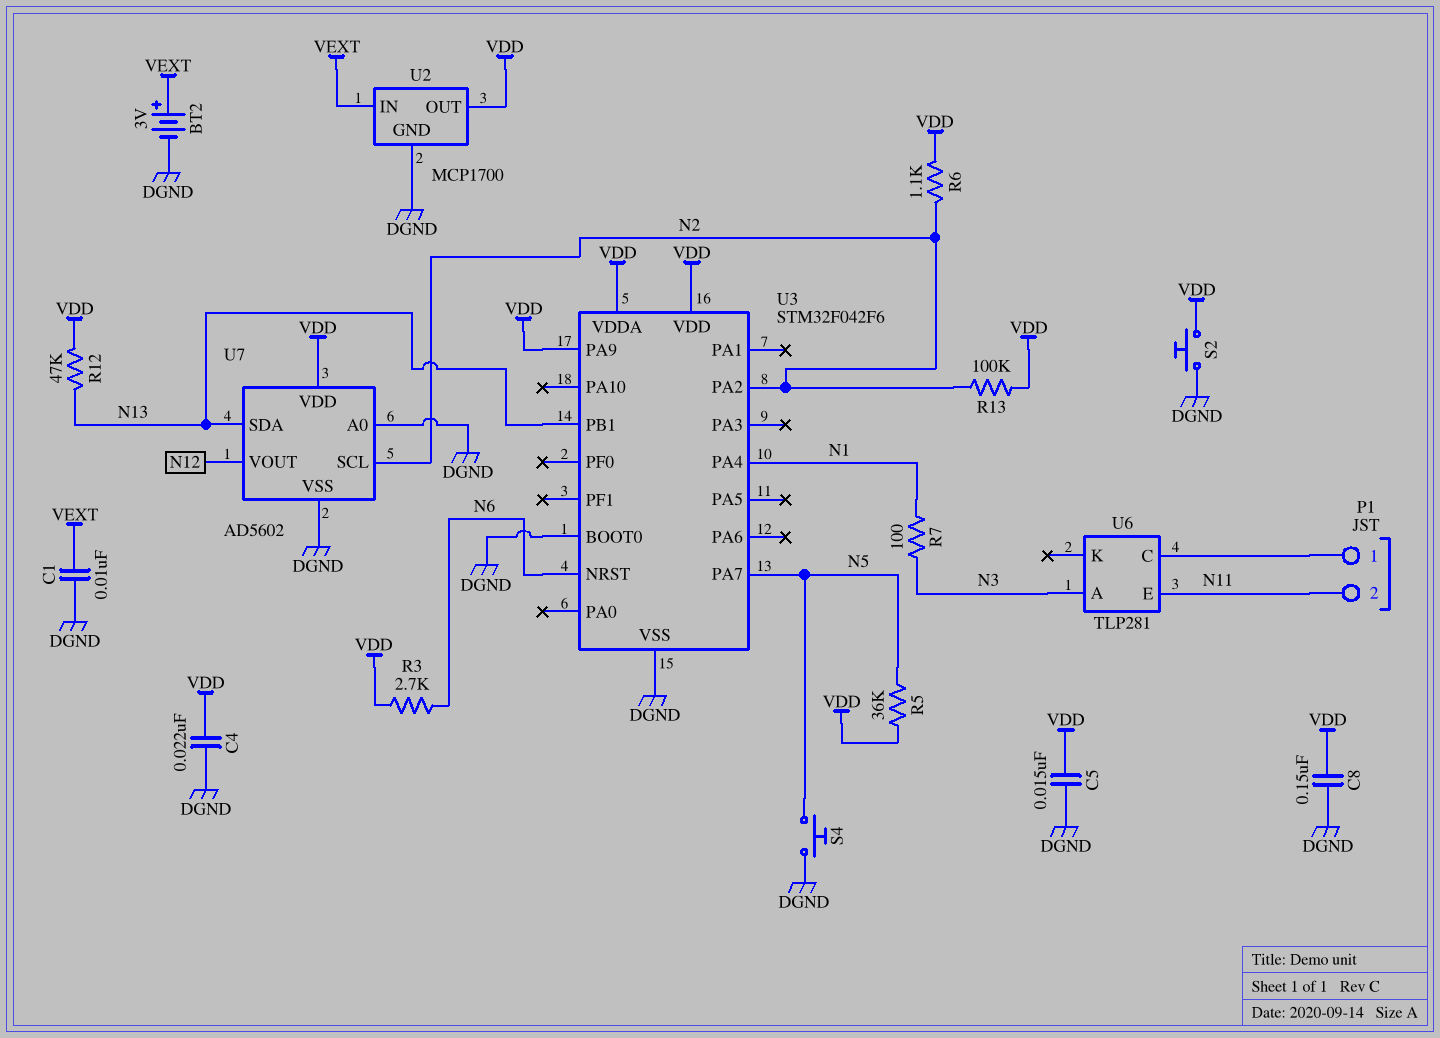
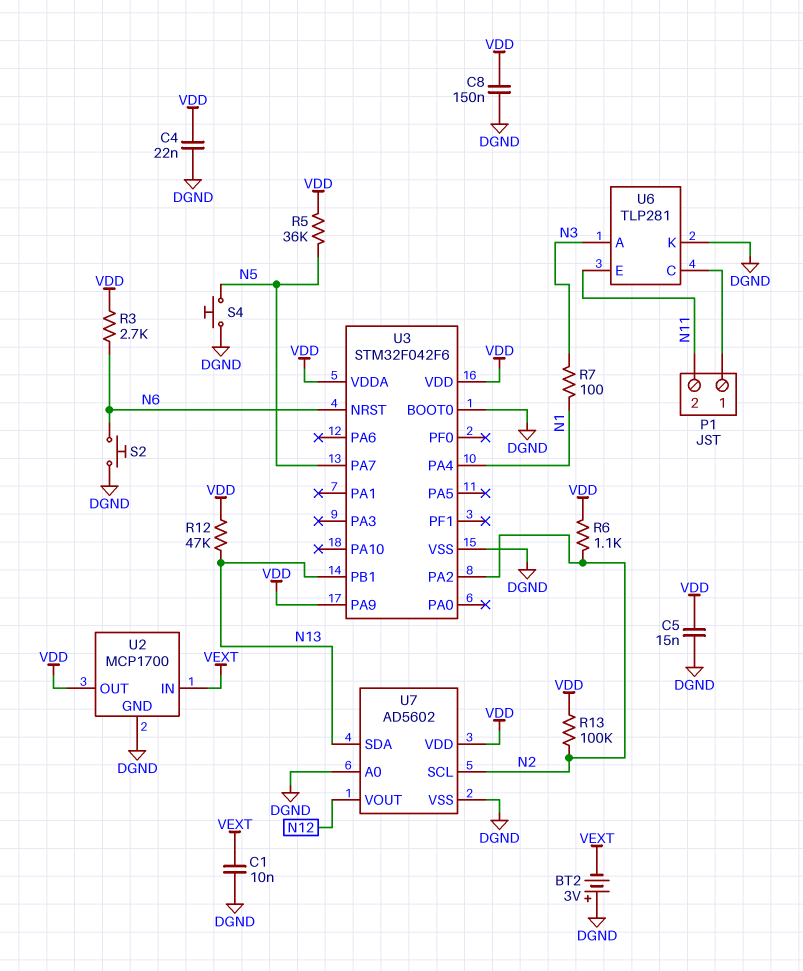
BT2: 3V (plus VEXT, minus DGND) -> 3V (plus DGND, minus VEXT)
S2: button (DGND, VDD) -> button (DGND, N6)
U6 pin K: none -> DGND

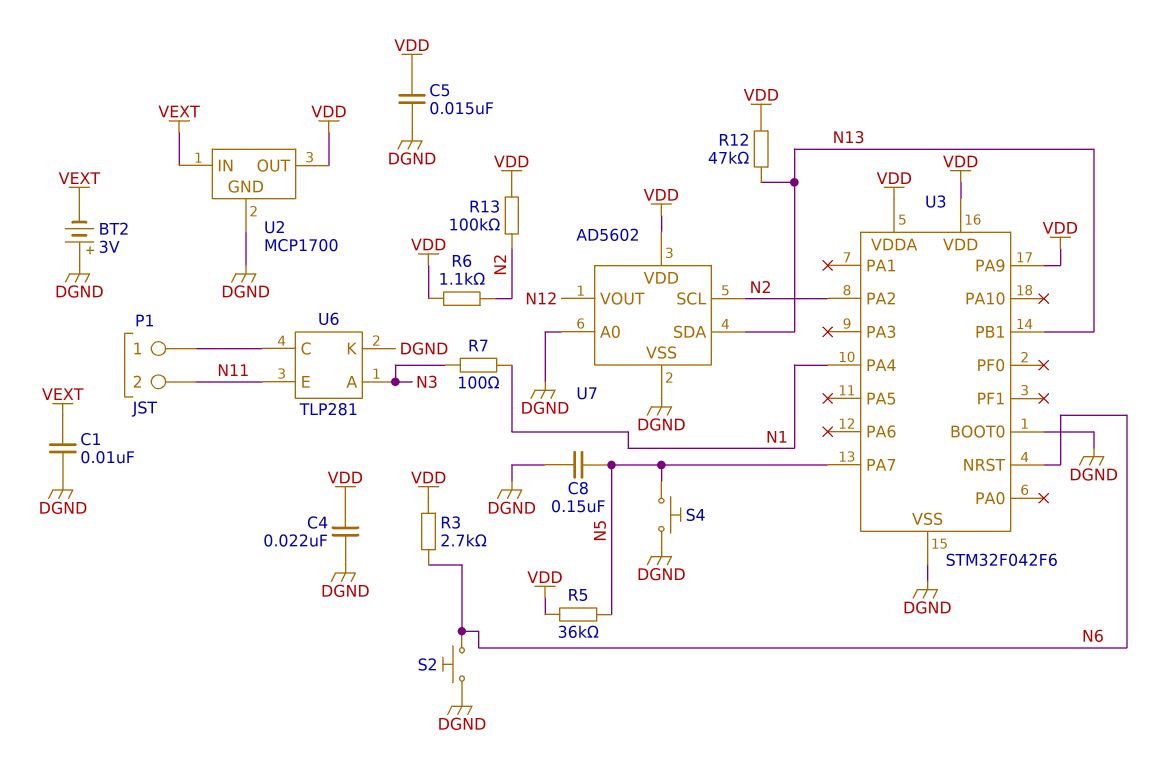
C8: 150nF (DGND, VDD) -> 150nF (DGND, N5)

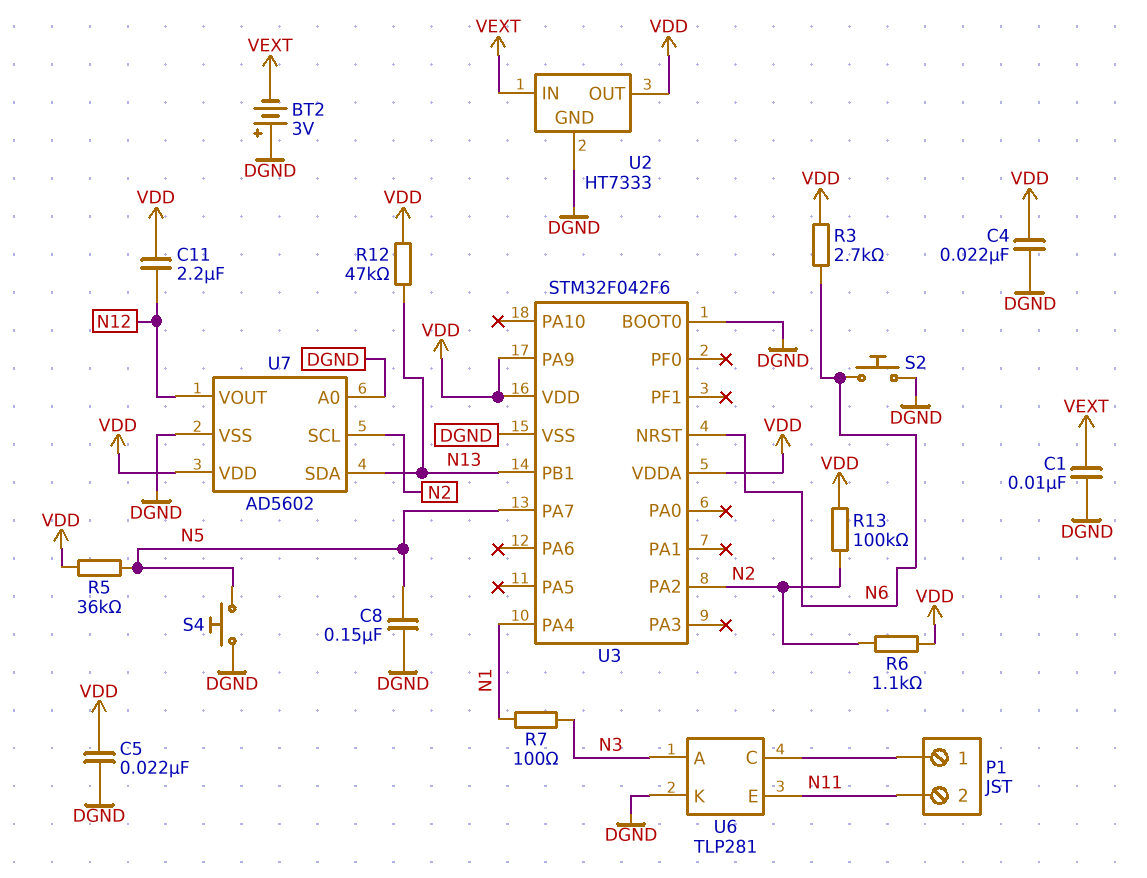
C5: 15nF (DGND, VDD) -> 22nF (DGND, VDD)
C11: none -> 2.2uF (N12, VDD)
U2: MCP1700 -> HT7333

